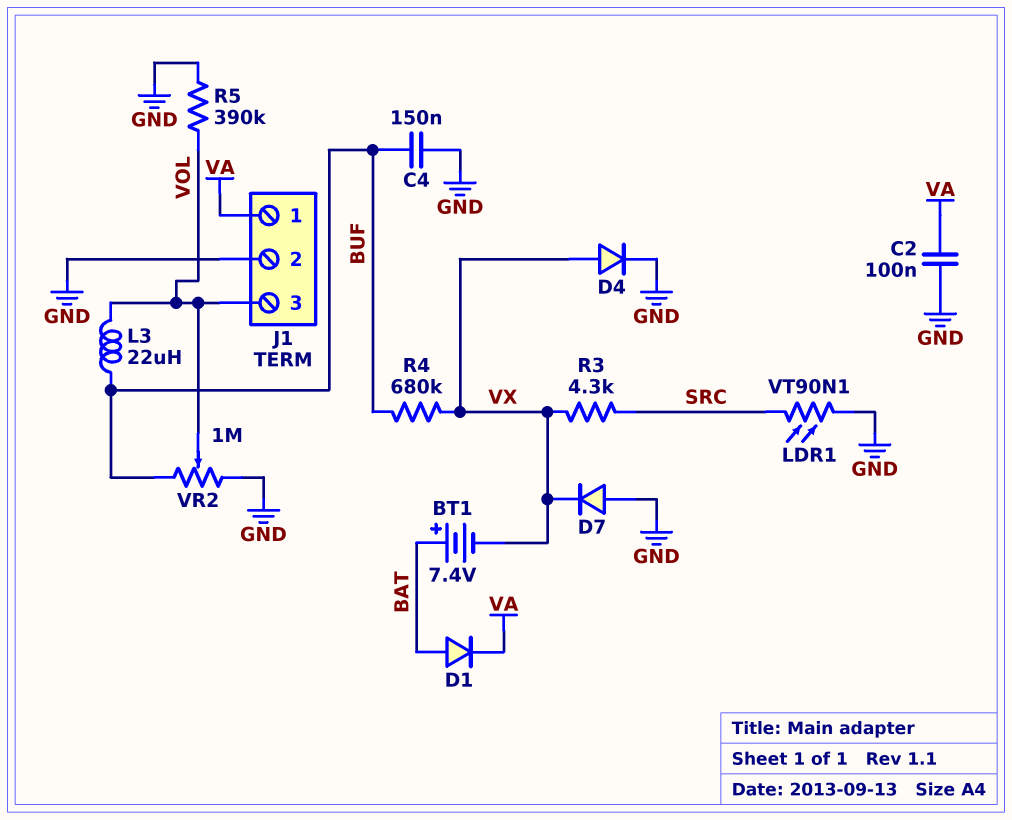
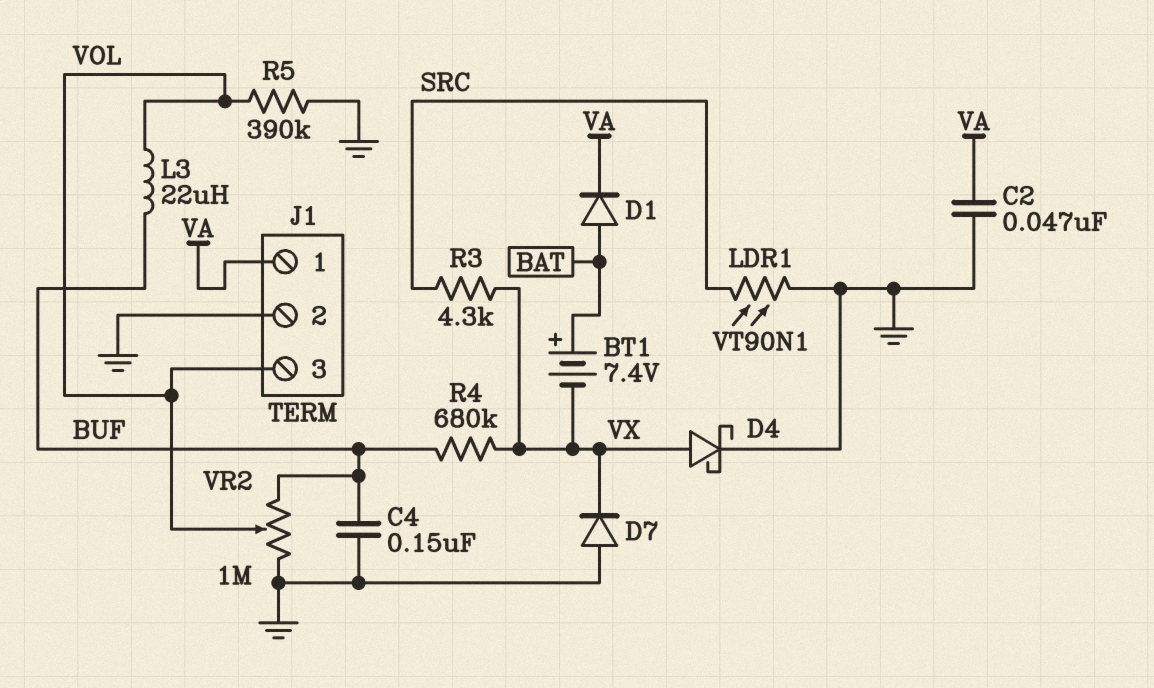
C2: 100nF (GND, VA) -> 47nF (GND, VA)
D4: diode (A VX, K GND) -> schottky (A VX, K GND)

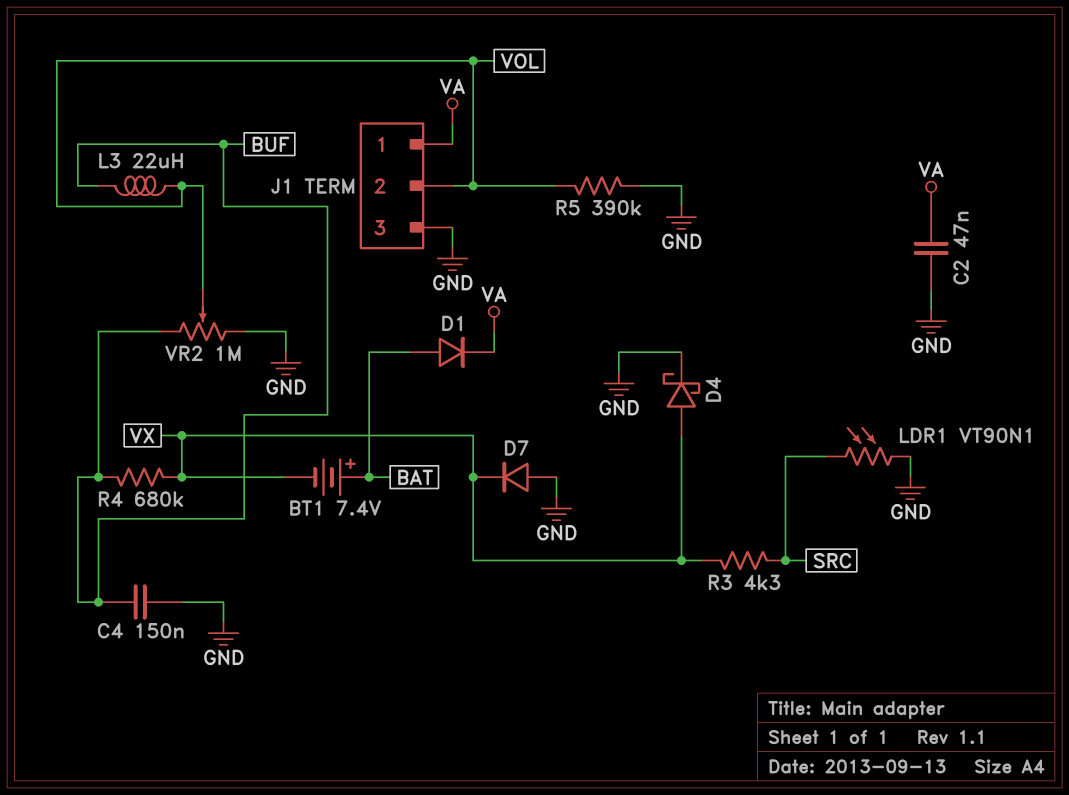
J1 pin 2: GND -> VOL
J1 pin 3: VOL -> GND

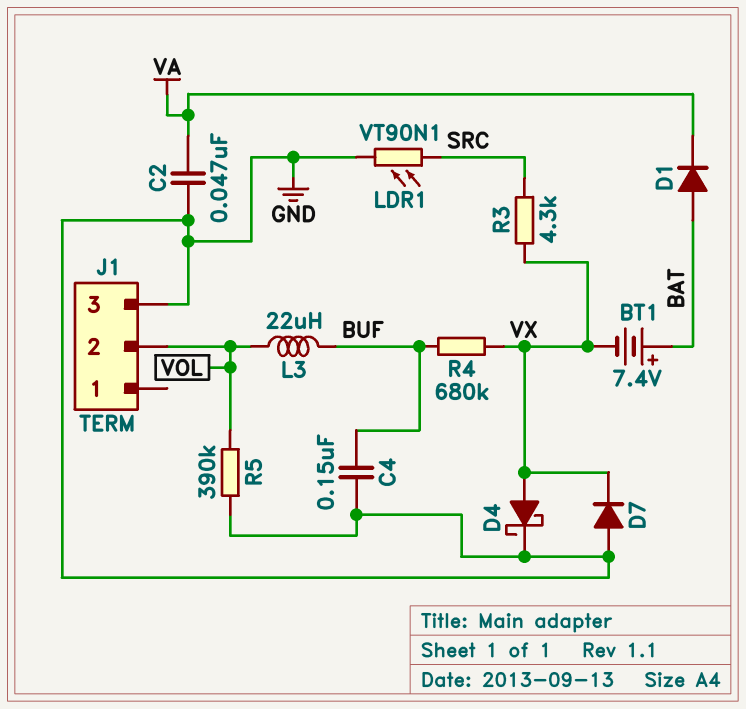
J1 pin 1: VA -> none
VR2: 1M (BUF, GND, wiper VOL) -> none

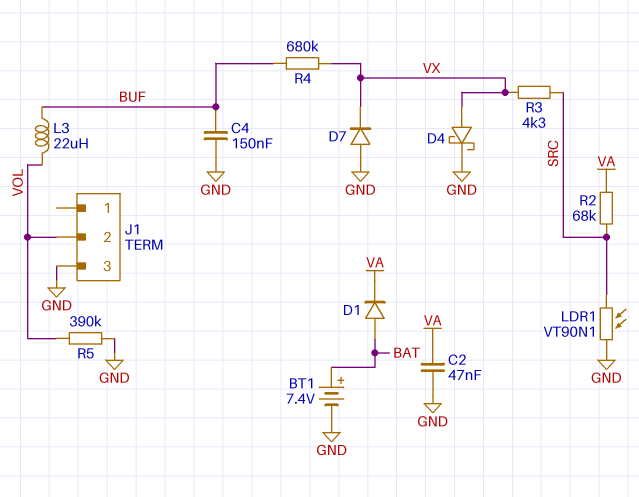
BT1: 7.4V (plus BAT, minus VX) -> 7.4V (plus BAT, minus GND)
R2: none -> 68k (SRC, VA)

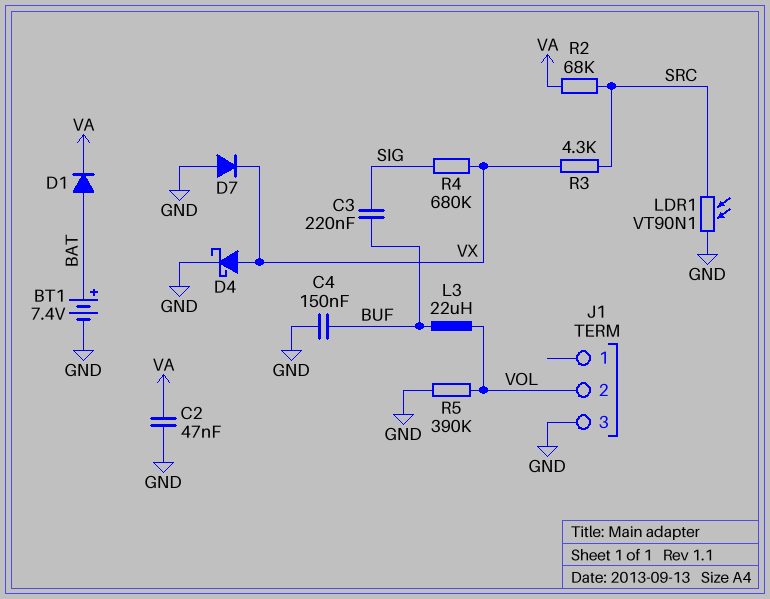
C3: none -> 220nF (BUF, SIG)
R4: 680k (BUF, VX) -> 680k (SIG, VX)

